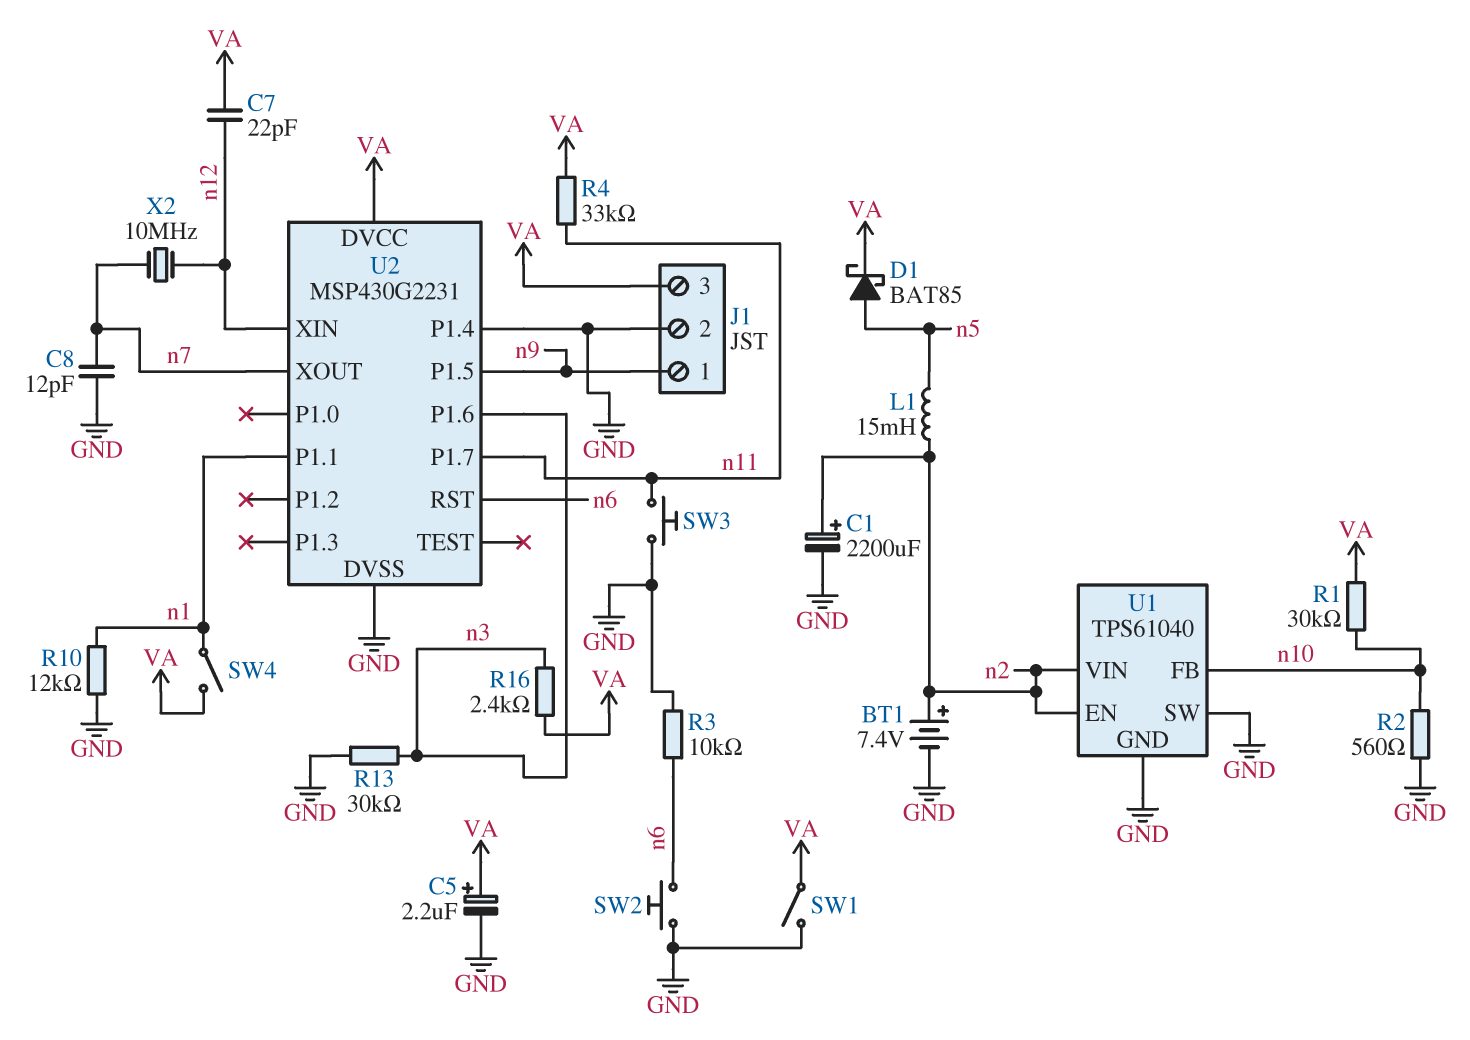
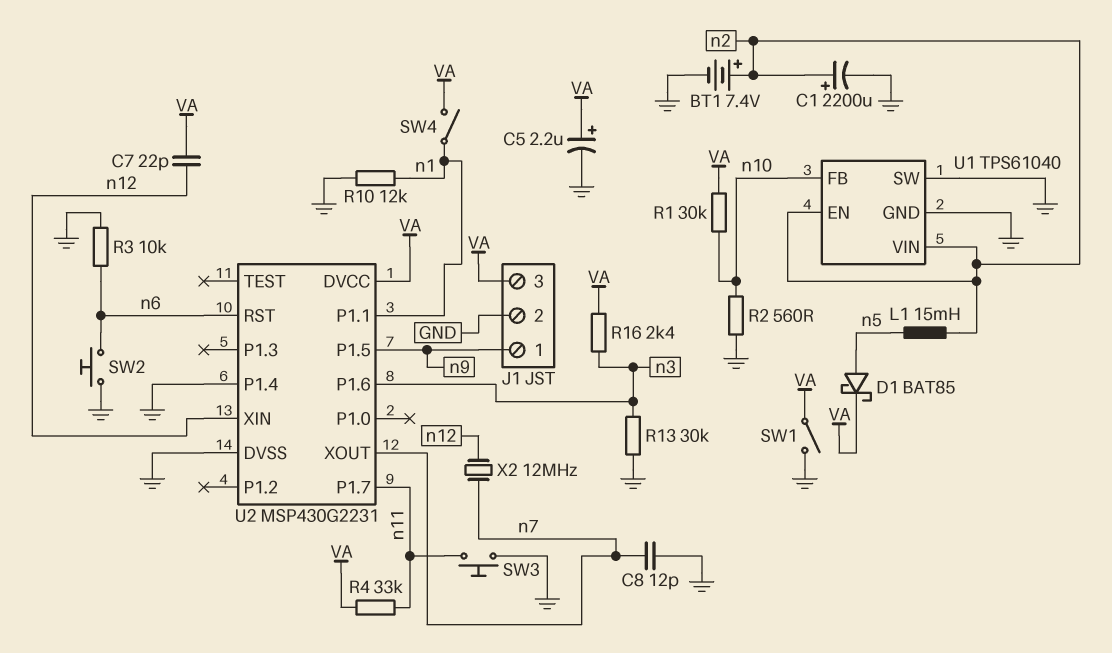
X2: 10MHz (n7, n12) -> 12MHz (n7, n12)

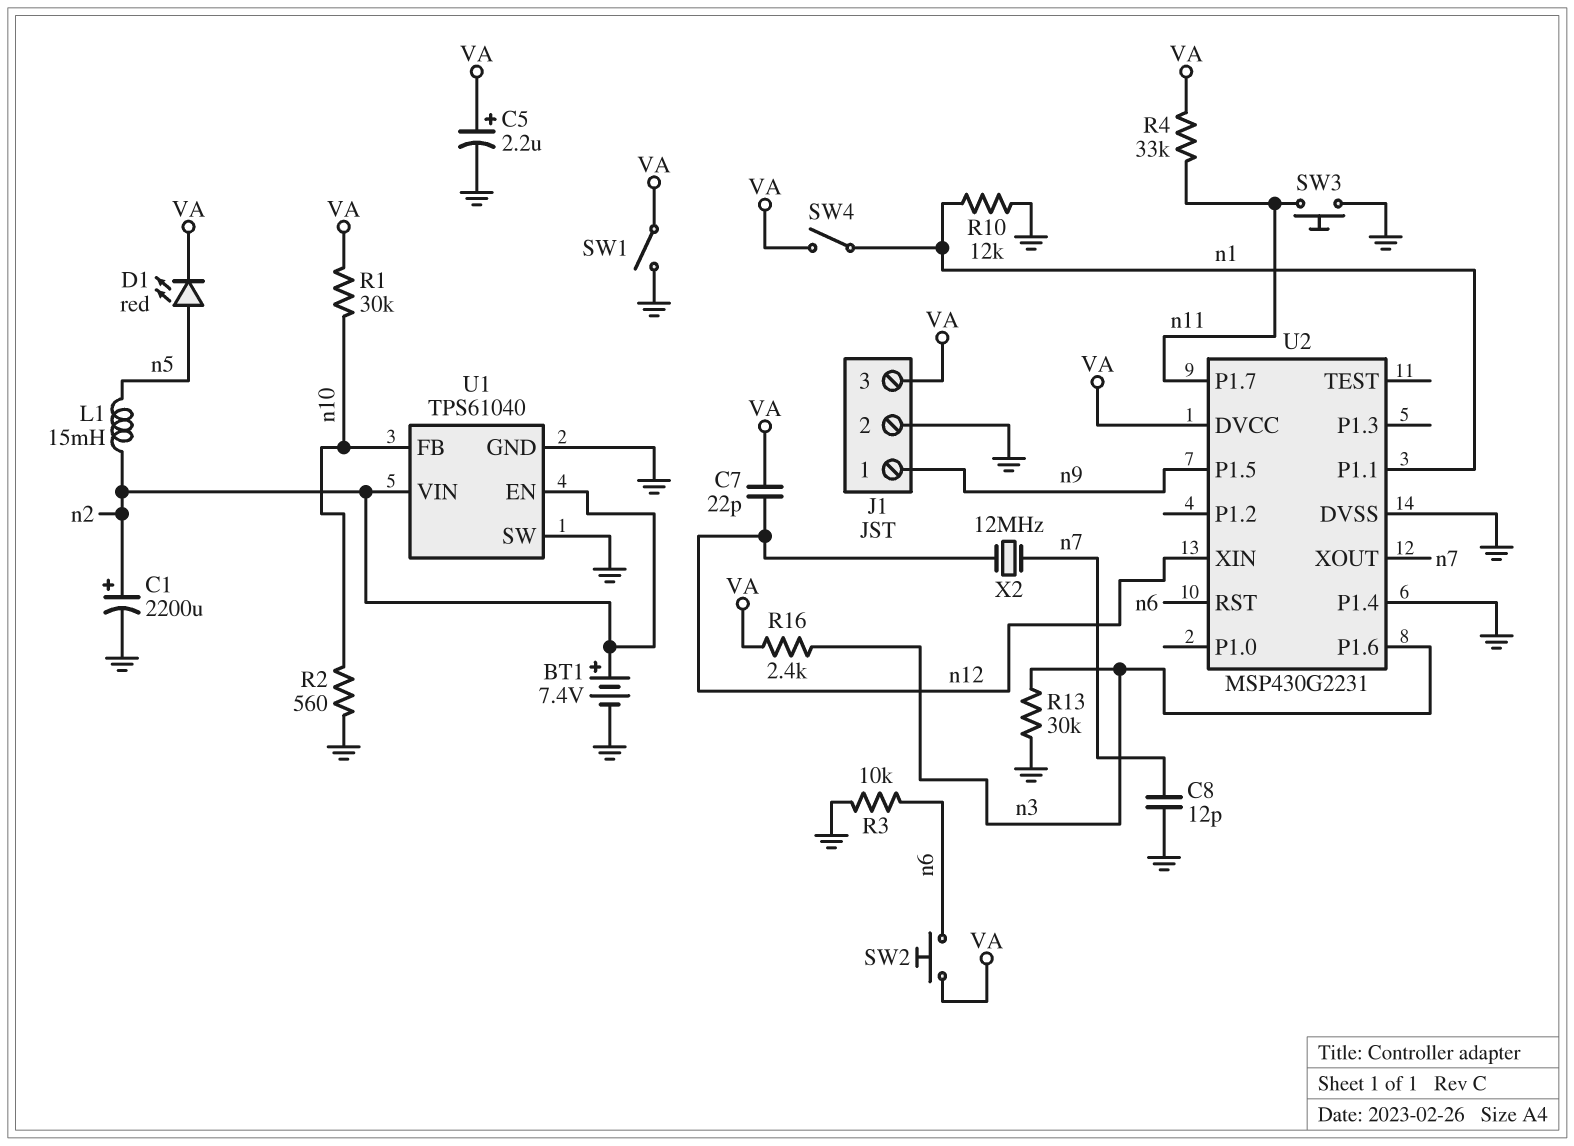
D1: schottky BAT85 (A n5, K VA) -> LED red (A n5, K VA)
SW2: button (GND, n6) -> button (VA, n6)

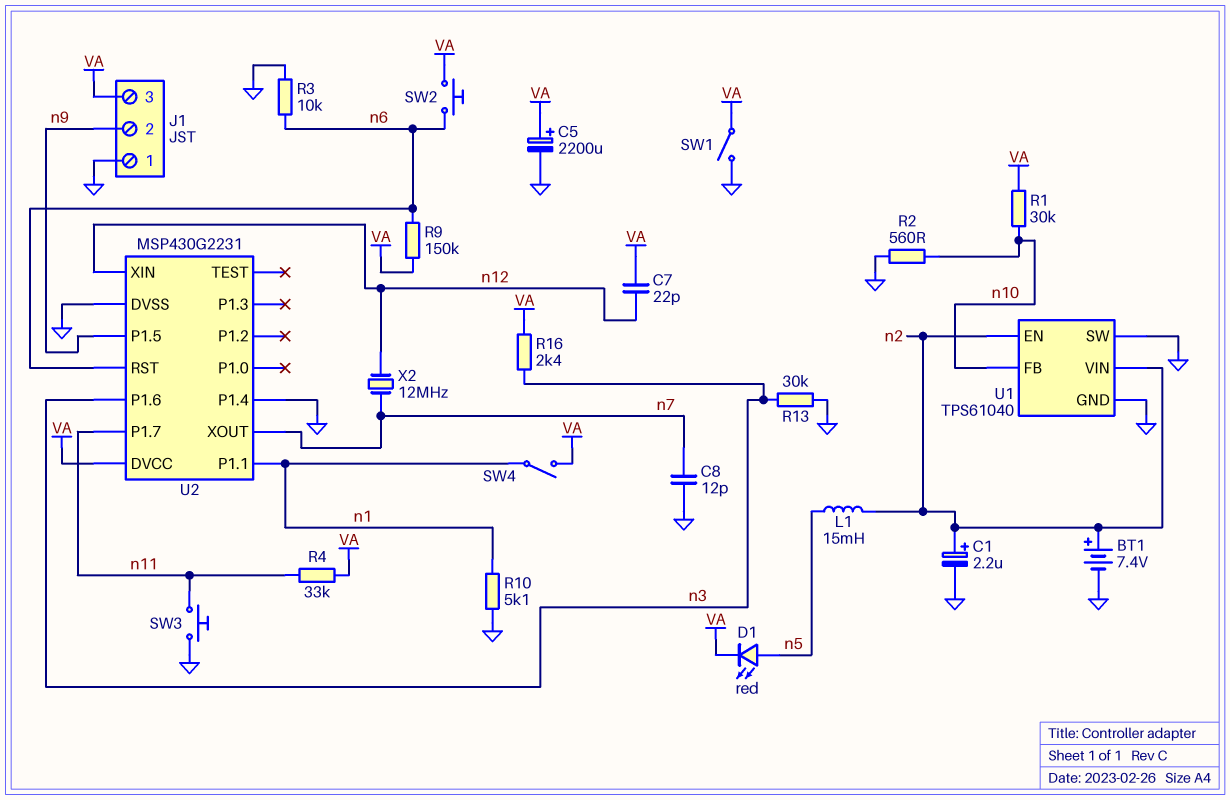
C1: 2200uF (plus n2, minus GND) -> 2.2uF (plus n2, minus GND)
C5: 2.2uF (plus VA, minus GND) -> 2200uF (plus VA, minus GND)
J1 pin 1: n9 -> GND
J1 pin 2: GND -> n9
R9: none -> 150k (VA, n6)
R10: 12k (GND, n1) -> 5.1k (GND, n1)

